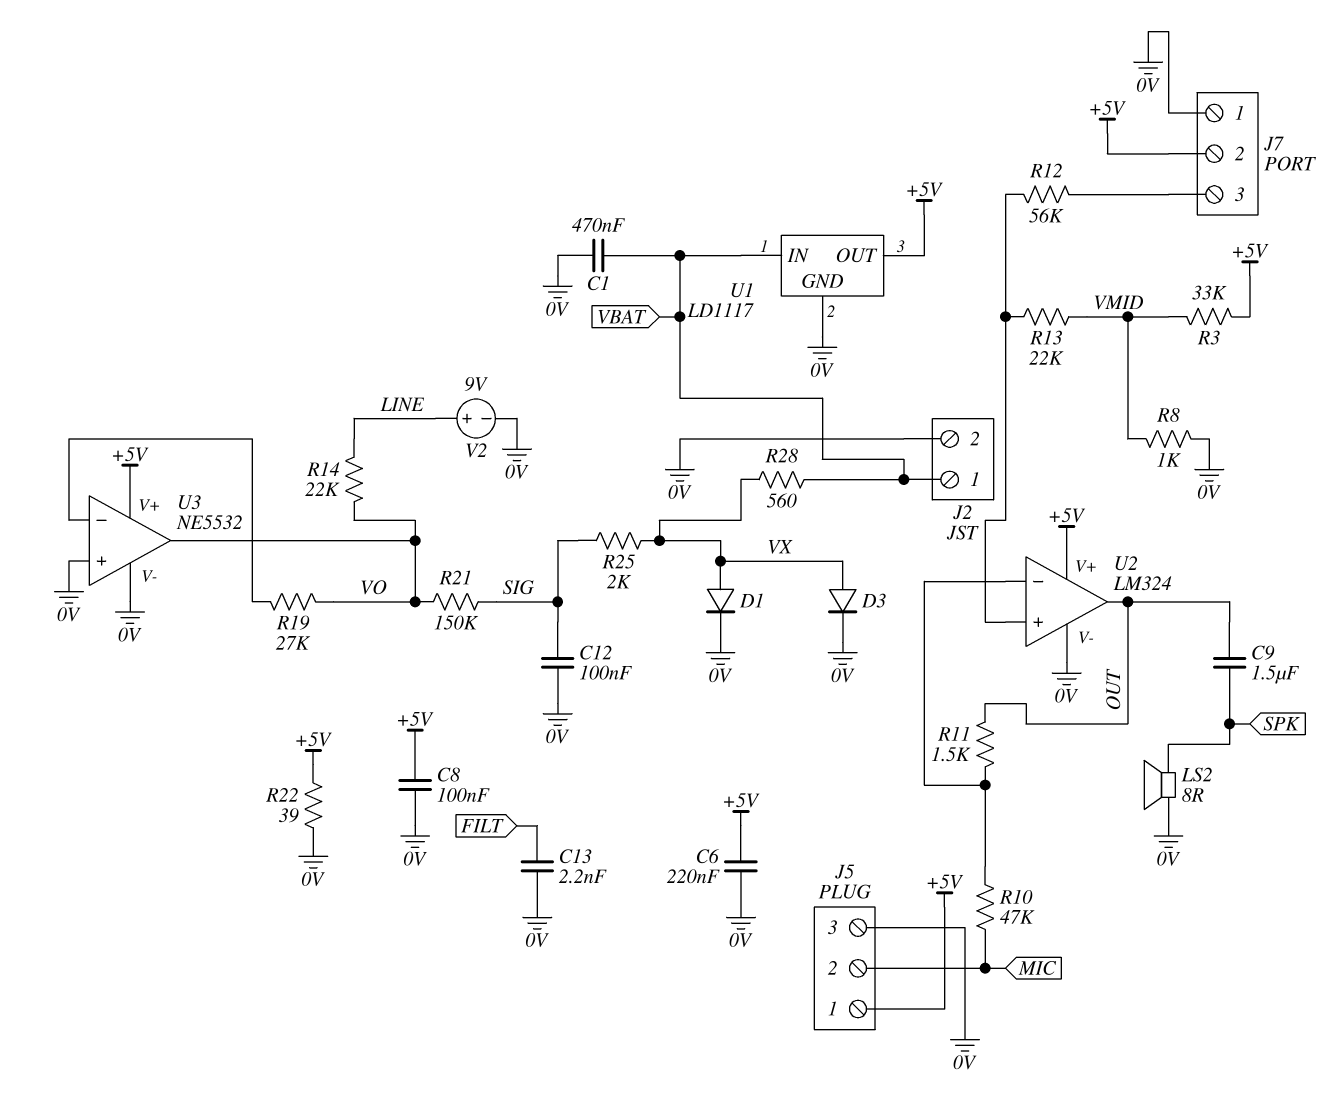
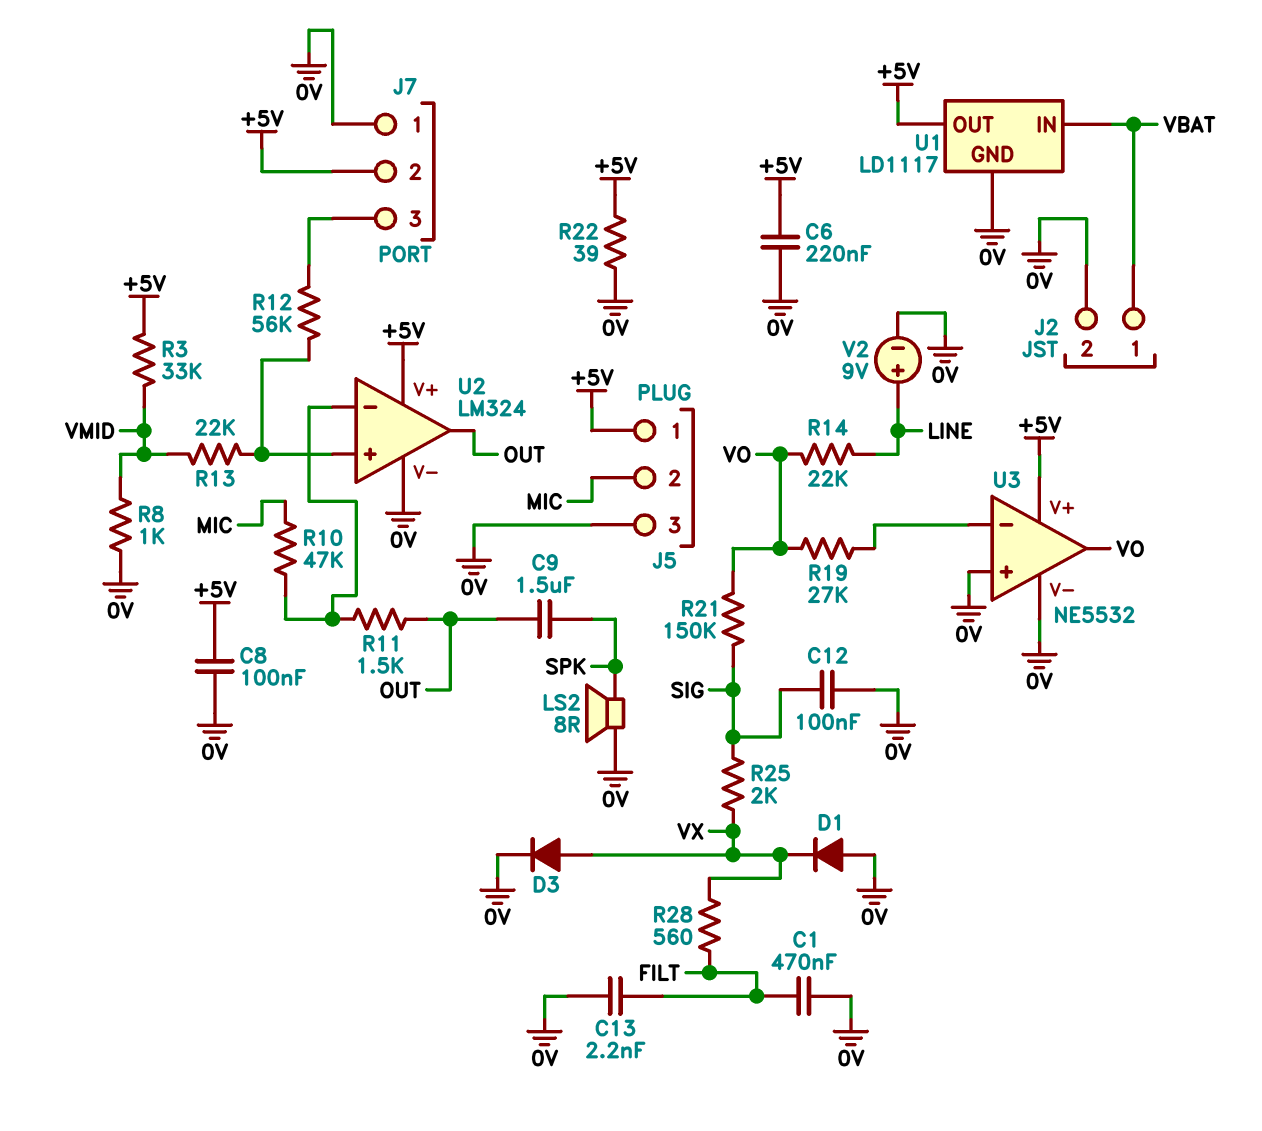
C1: 470nF (0V, VBAT) -> 470nF (0V, FILT)
D1: diode (A VX, K 0V) -> diode (A 0V, K VX)
R28: 560 (VBAT, VX) -> 560 (FILT, VX)

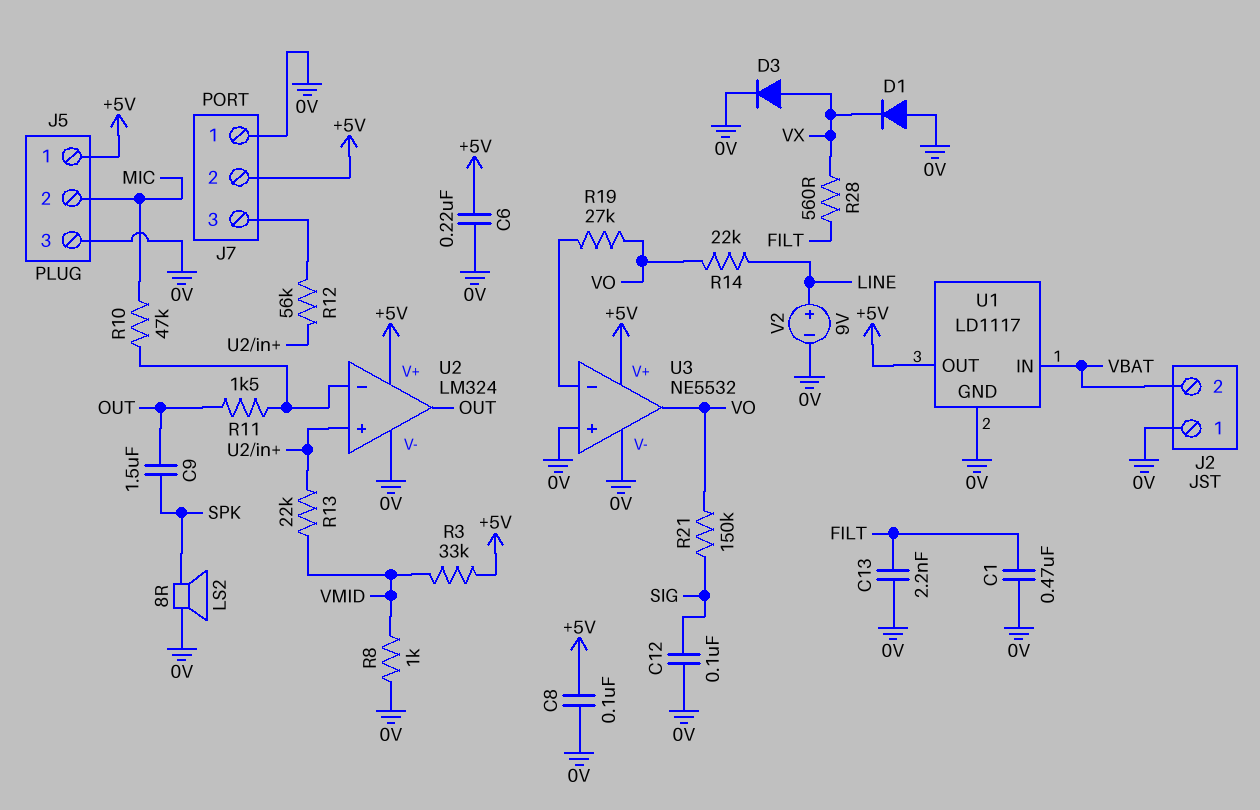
J2 pin 1: VBAT -> 0V
J2 pin 2: 0V -> VBAT
R22: 39 (+5V, 0V) -> none
R25: 2k (SIG, VX) -> none

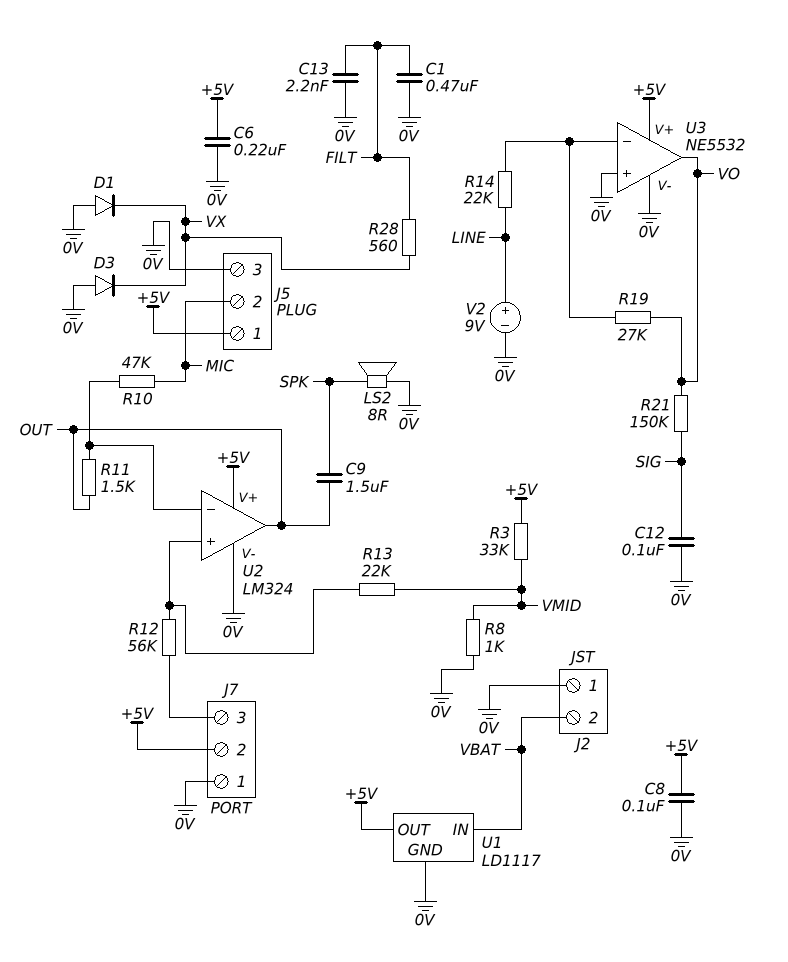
D3: diode (A VX, K 0V) -> diode (A 0V, K VX)
R14: 22k (LINE, VO) -> 22k (LINE, U3/in-)

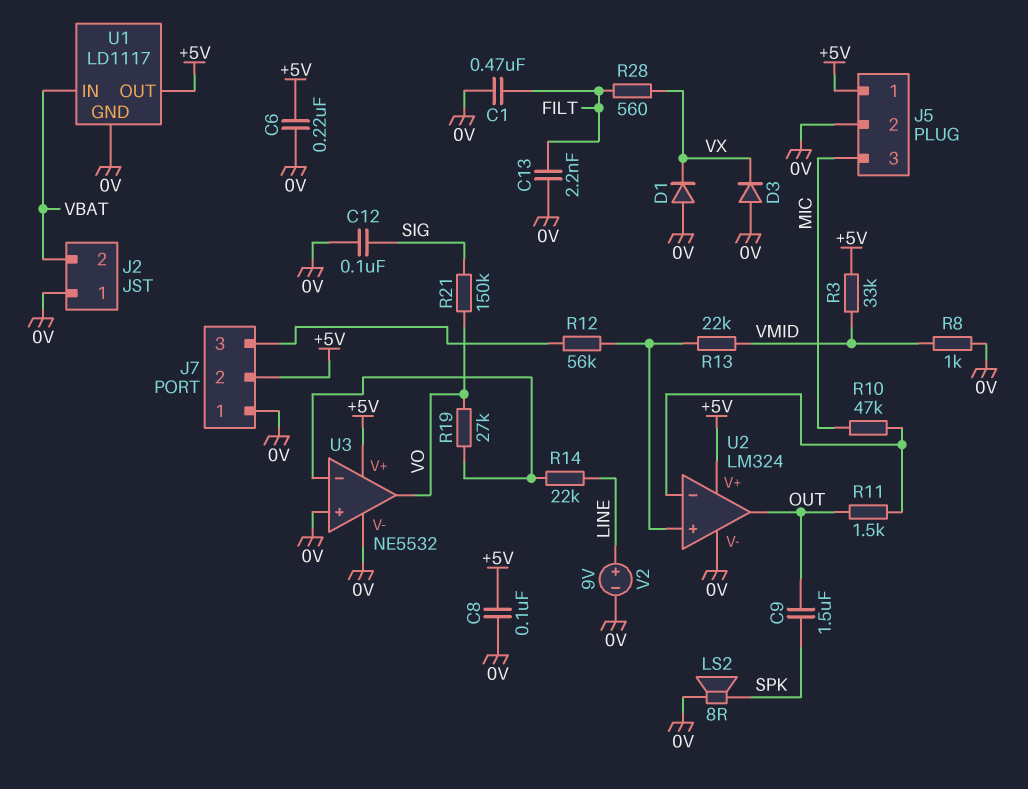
J5 pin 2: MIC -> 0V
J5 pin 3: 0V -> MIC

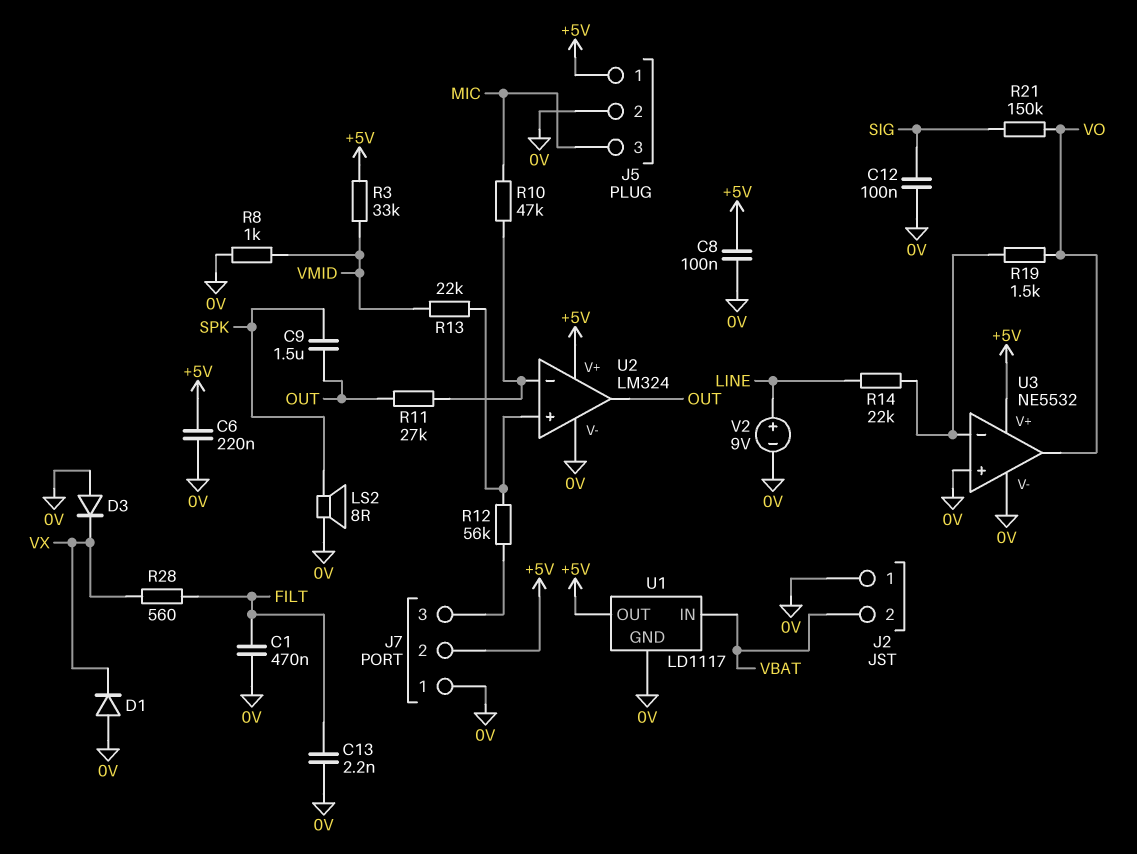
R11: 1.5k (OUT, U2/in-) -> 27k (OUT, U2/in-)
R19: 27k (U3/in-, VO) -> 1.5k (U3/in-, VO)

